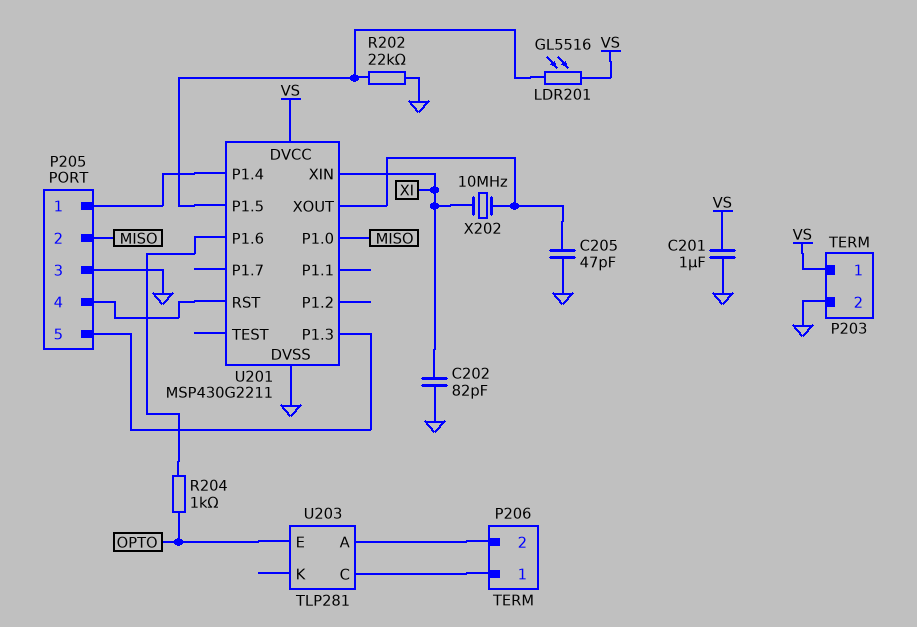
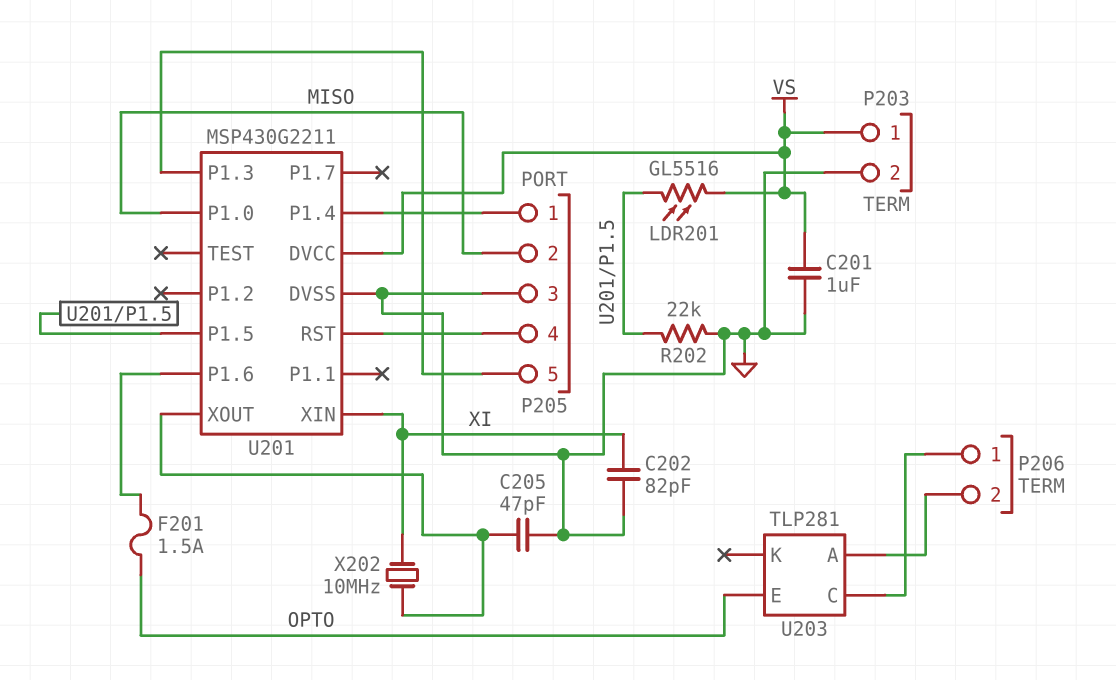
F201: none -> 1.5A (OPTO, U201/P1.6)
R204: 1k (OPTO, U201/P1.6) -> none

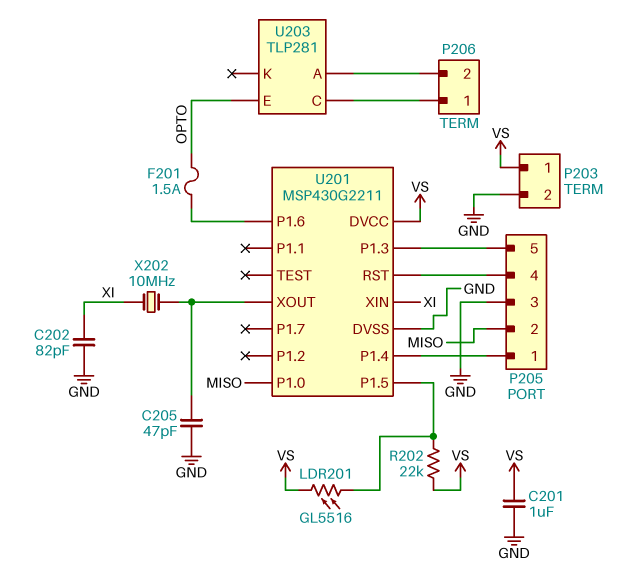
R202: 22k (GND, U201/P1.5) -> 22k (U201/P1.5, VS)

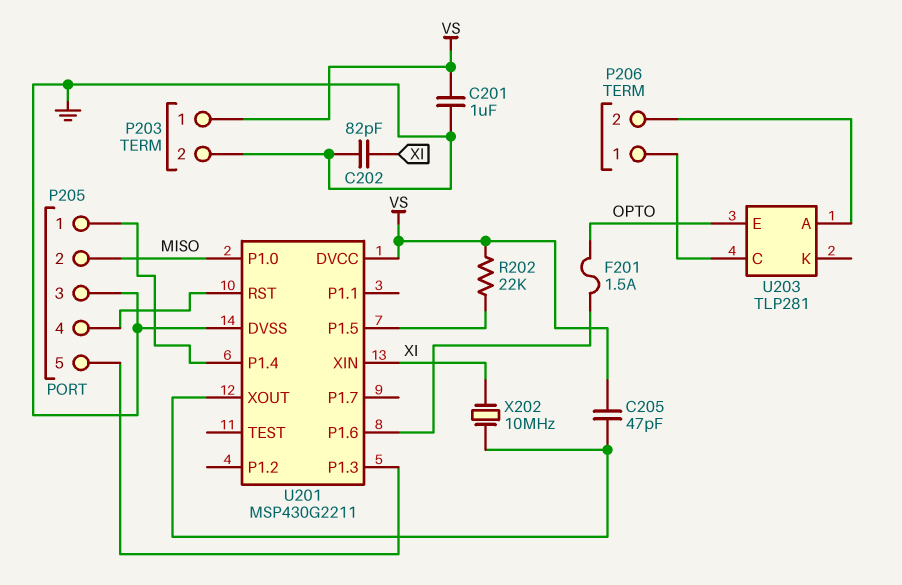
C205: 47pF (GND, U201/XOUT) -> 47pF (U201/XOUT, VS)
LDR201: GL5516 (U201/P1.5, VS) -> none

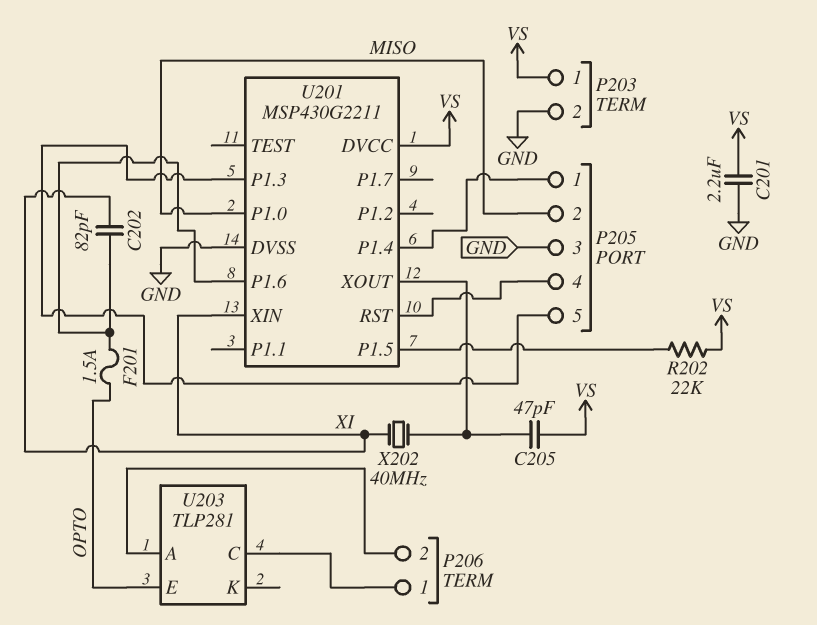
C201: 1uF (GND, VS) -> 2.2uF (GND, VS)
C202: 82pF (GND, XI) -> 82pF (U201/P1.6, XI)
X202: 10MHz (U201/XOUT, XI) -> 40MHz (U201/XOUT, XI)

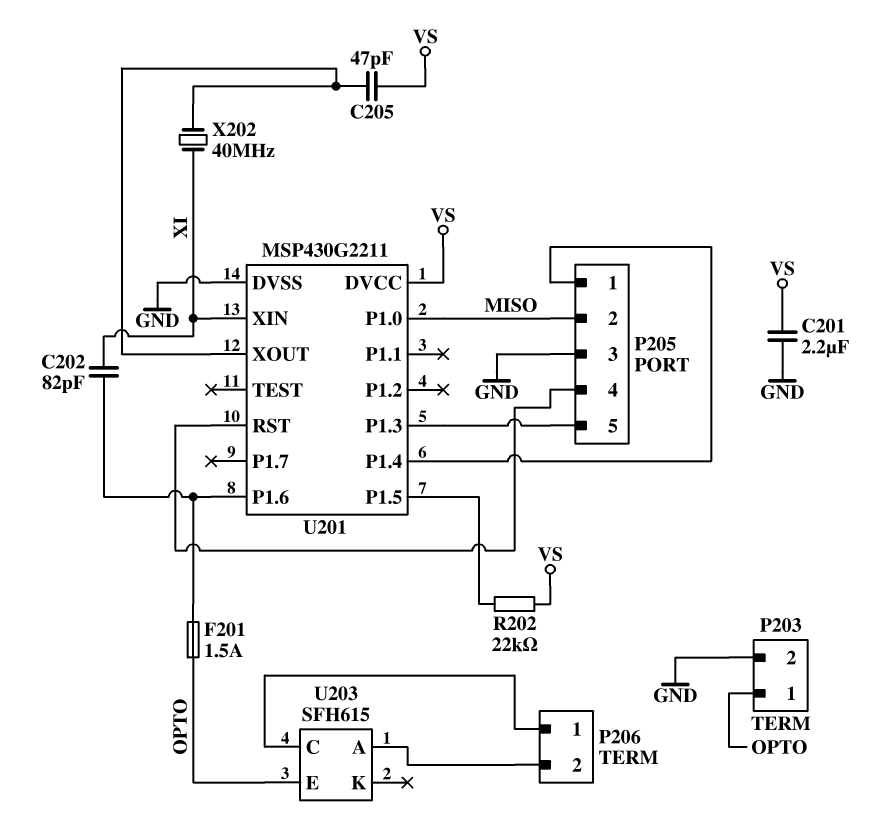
P203 pin 1: VS -> OPTO
U203: TLP281 -> SFH615

